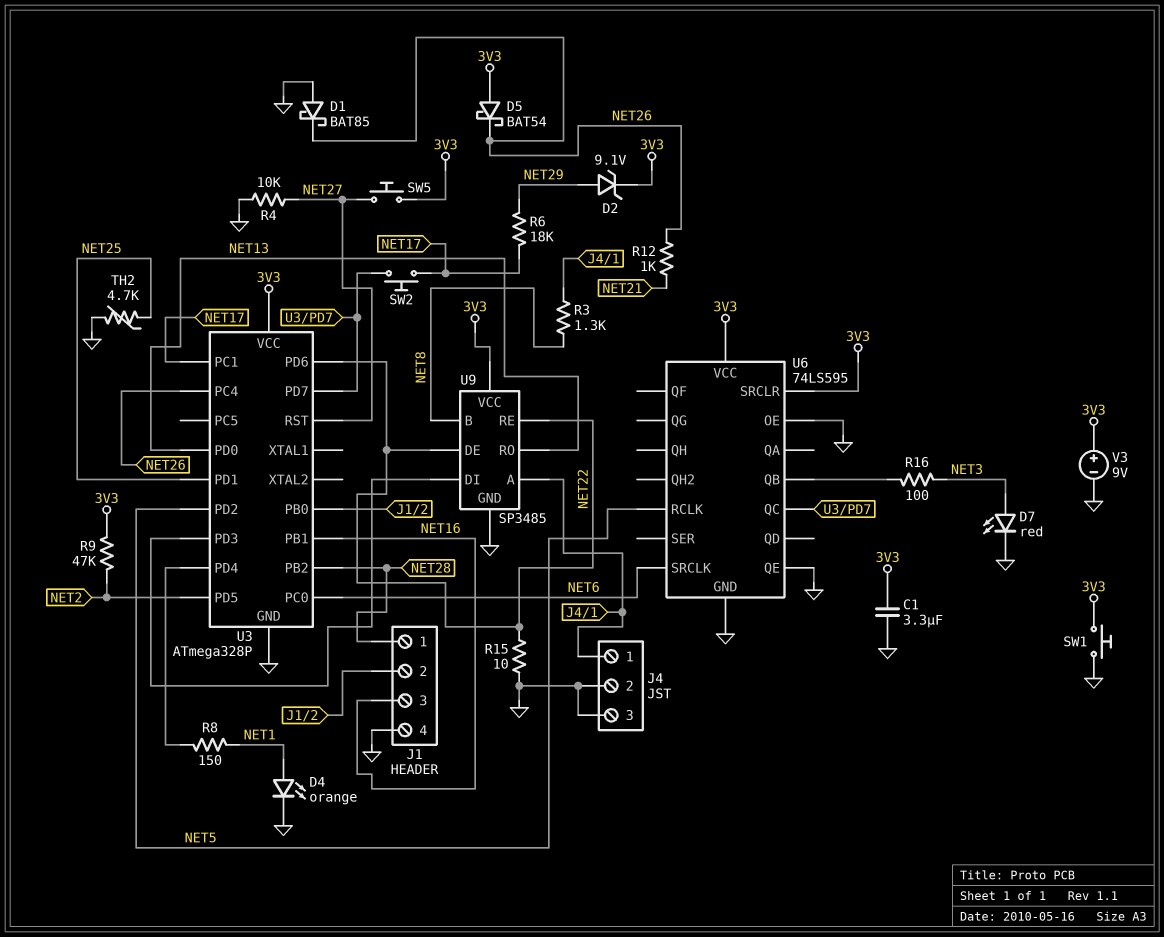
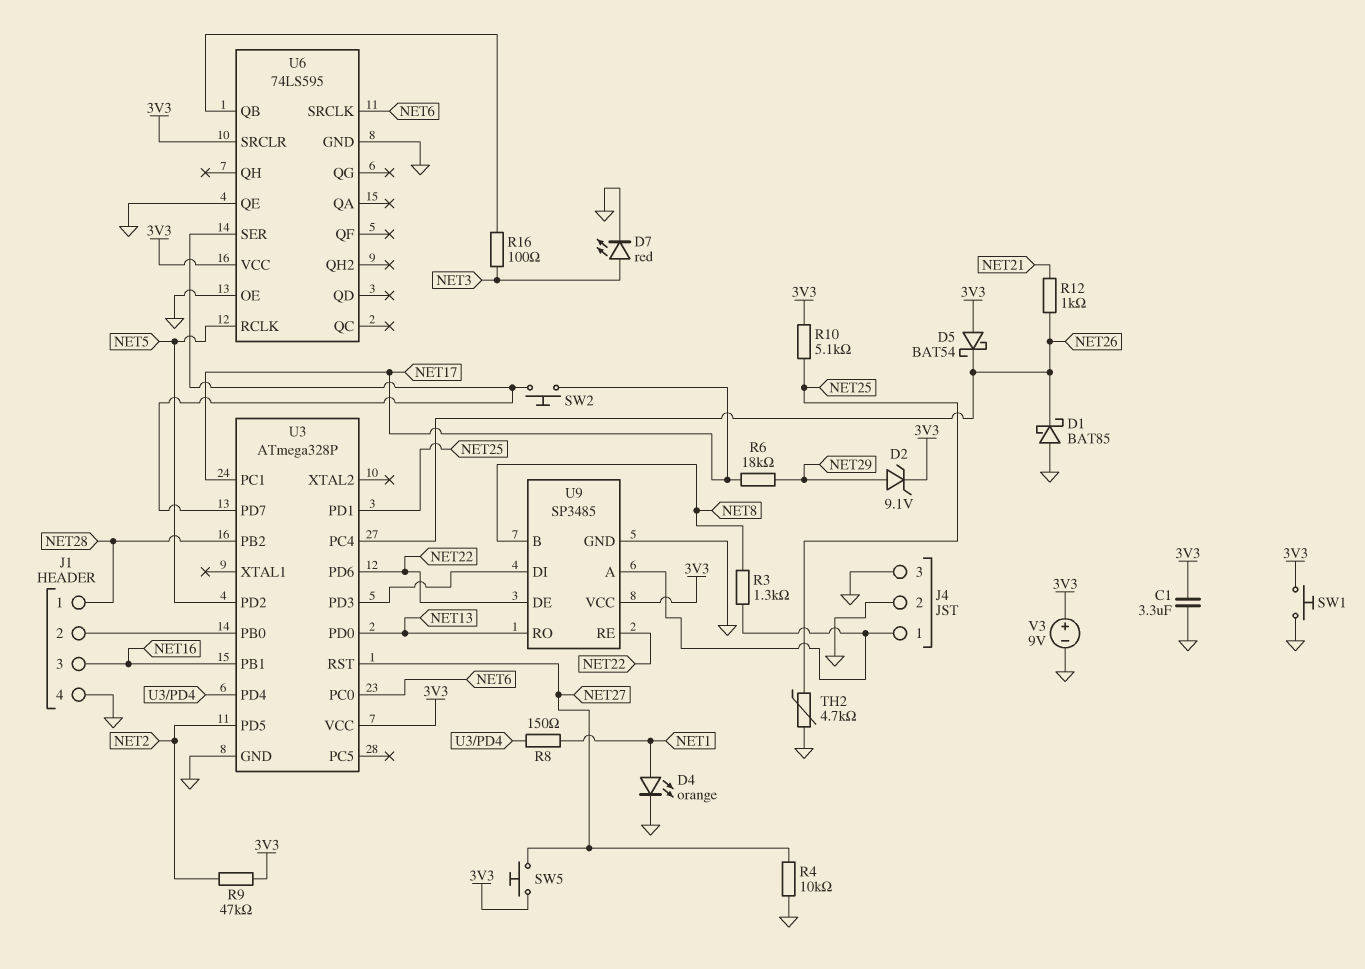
R10: none -> 5.1k (3V3, NET25)
R15: 10 (GND, NET22) -> none
U6 pin QC: U3/PD7 -> none
U6 pin SER: none -> U3/PD7

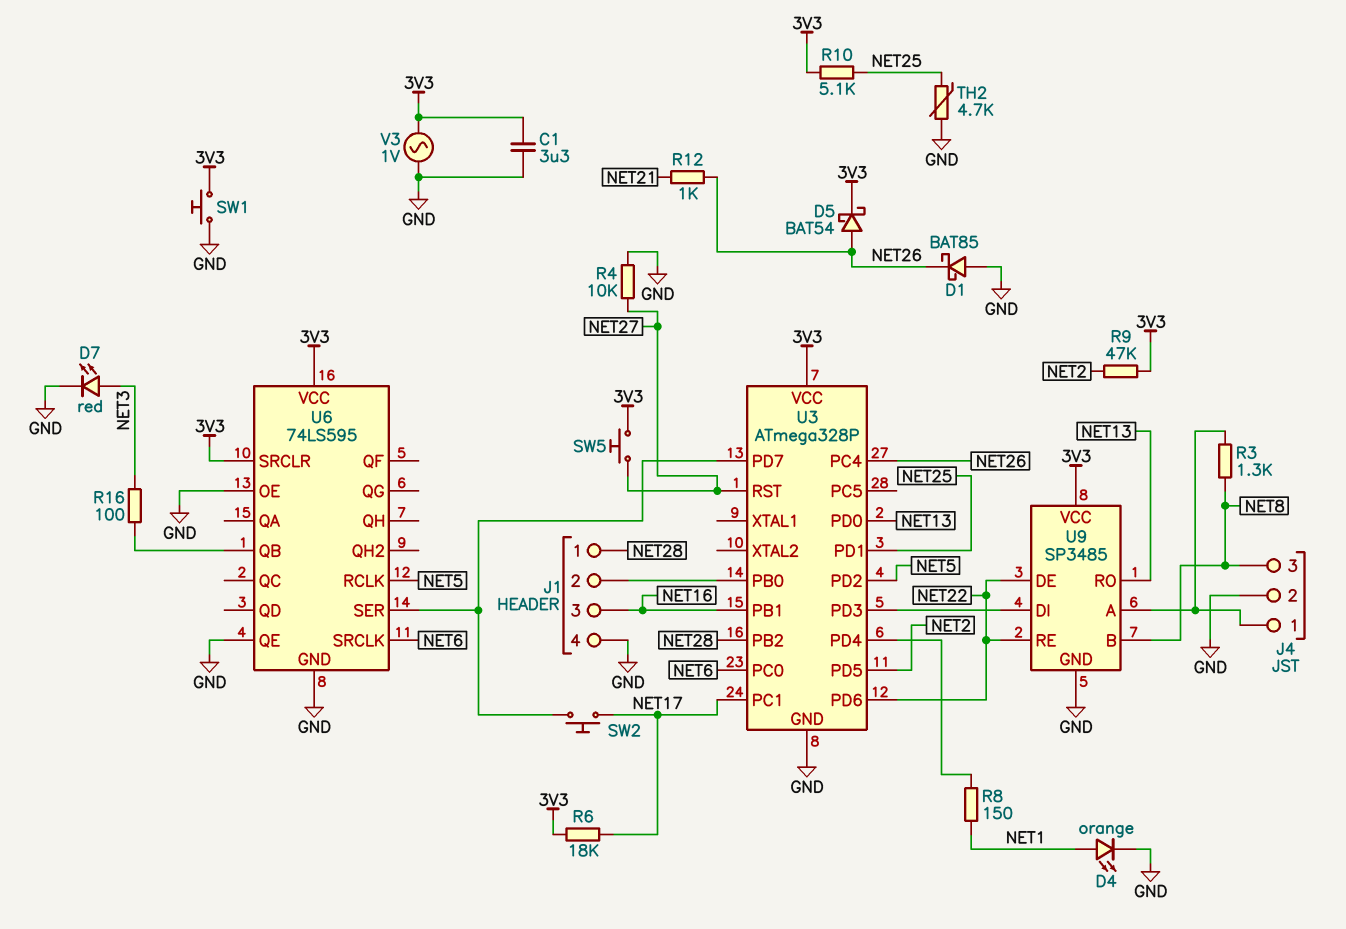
D2: zener 9.1V (A NET29, K 3V3) -> none
D5: schottky BAT54 (A 3V3, K NET26) -> schottky BAT54 (A NET26, K 3V3)
J4 pin 3: GND -> NET8
R6: 18k (NET17, NET29) -> 18k (3V3, NET17)
V3: 9V (plus 3V3, minus GND) -> AC 1V (3V3, GND)

